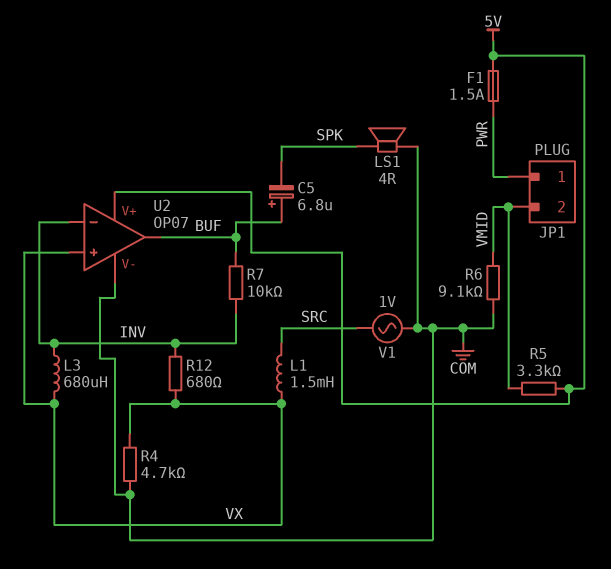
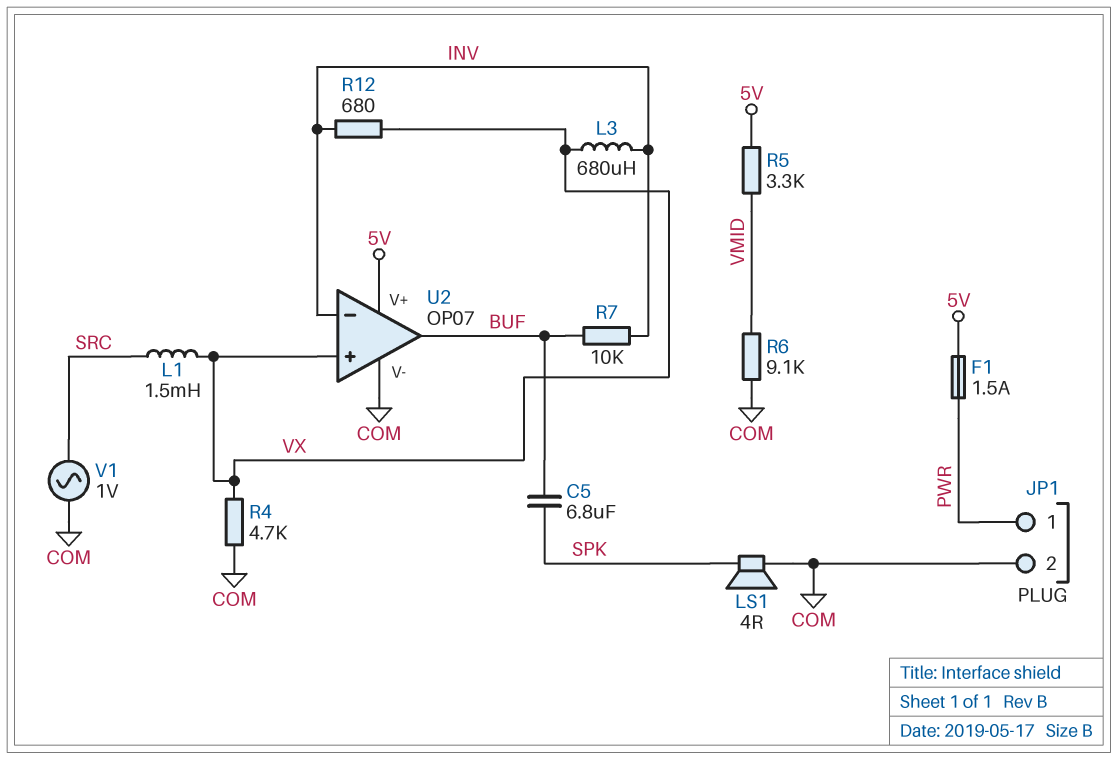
C5: 6.8uF (plus BUF, minus SPK) -> 6.8uF (BUF, SPK)
JP1 pin 2: VMID -> COM

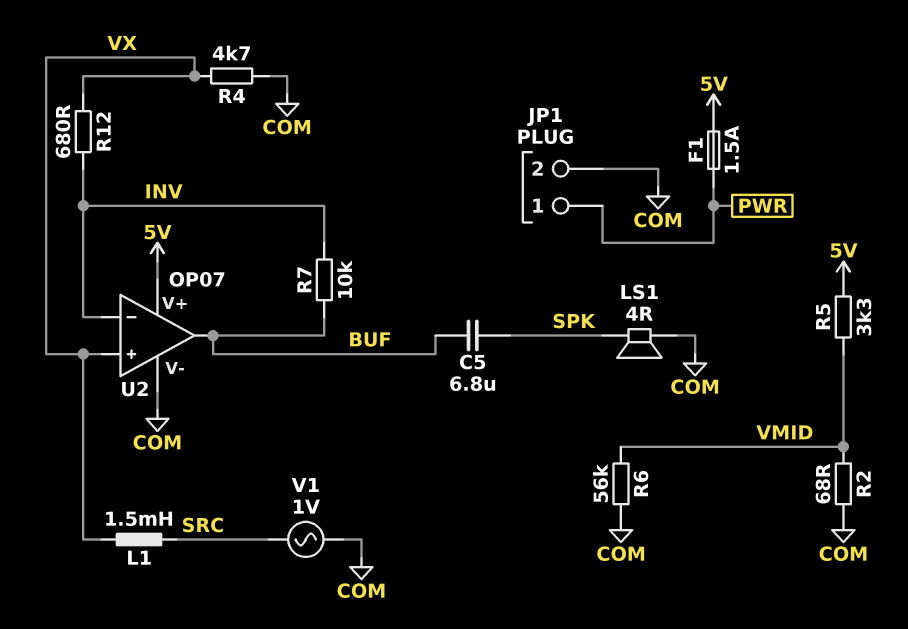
L3: 680uH (INV, VX) -> none
R2: none -> 68 (COM, VMID)
R6: 9.1k (COM, VMID) -> 56k (COM, VMID)

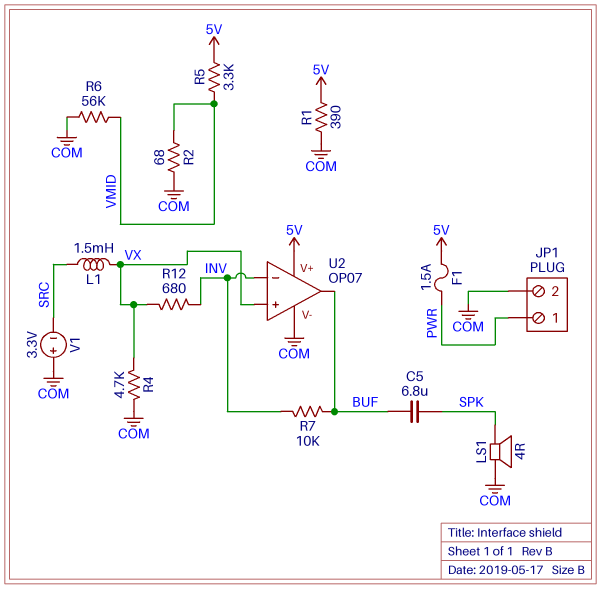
R1: none -> 390 (5V, COM)
V1: AC 1V (COM, SRC) -> 3.3V (plus COM, minus SRC)

